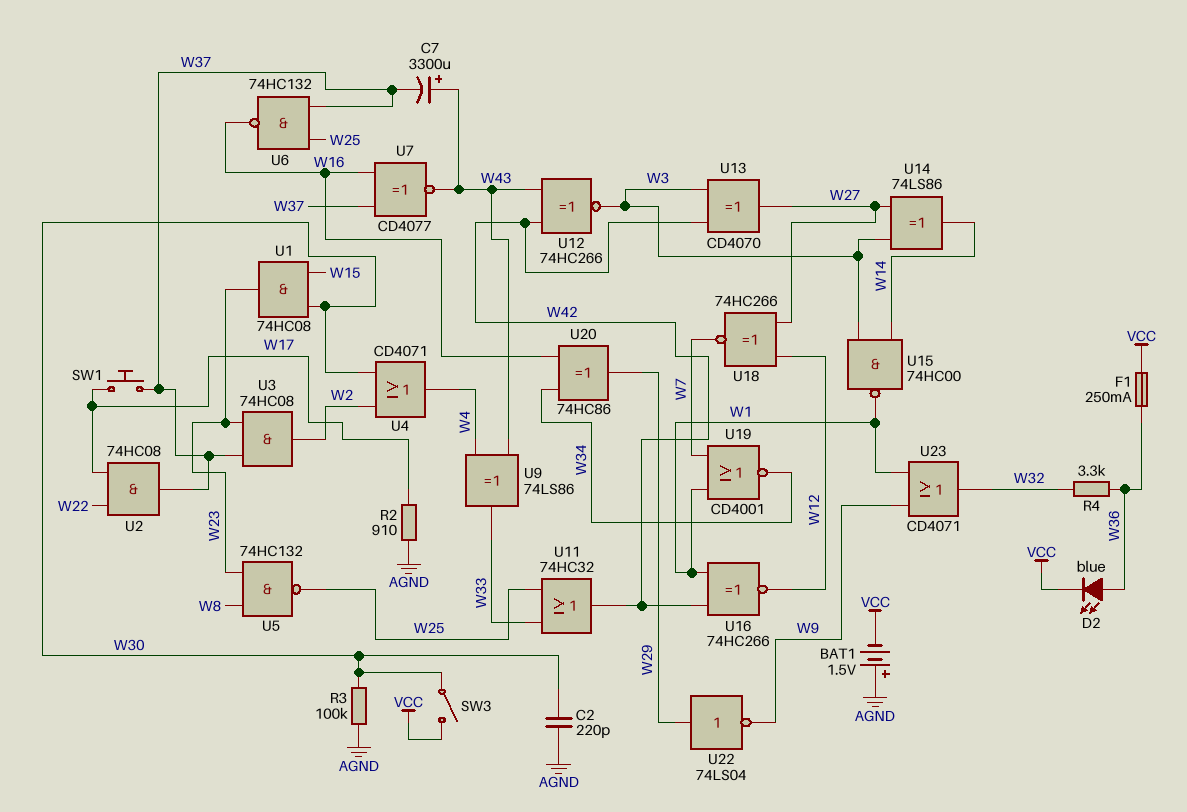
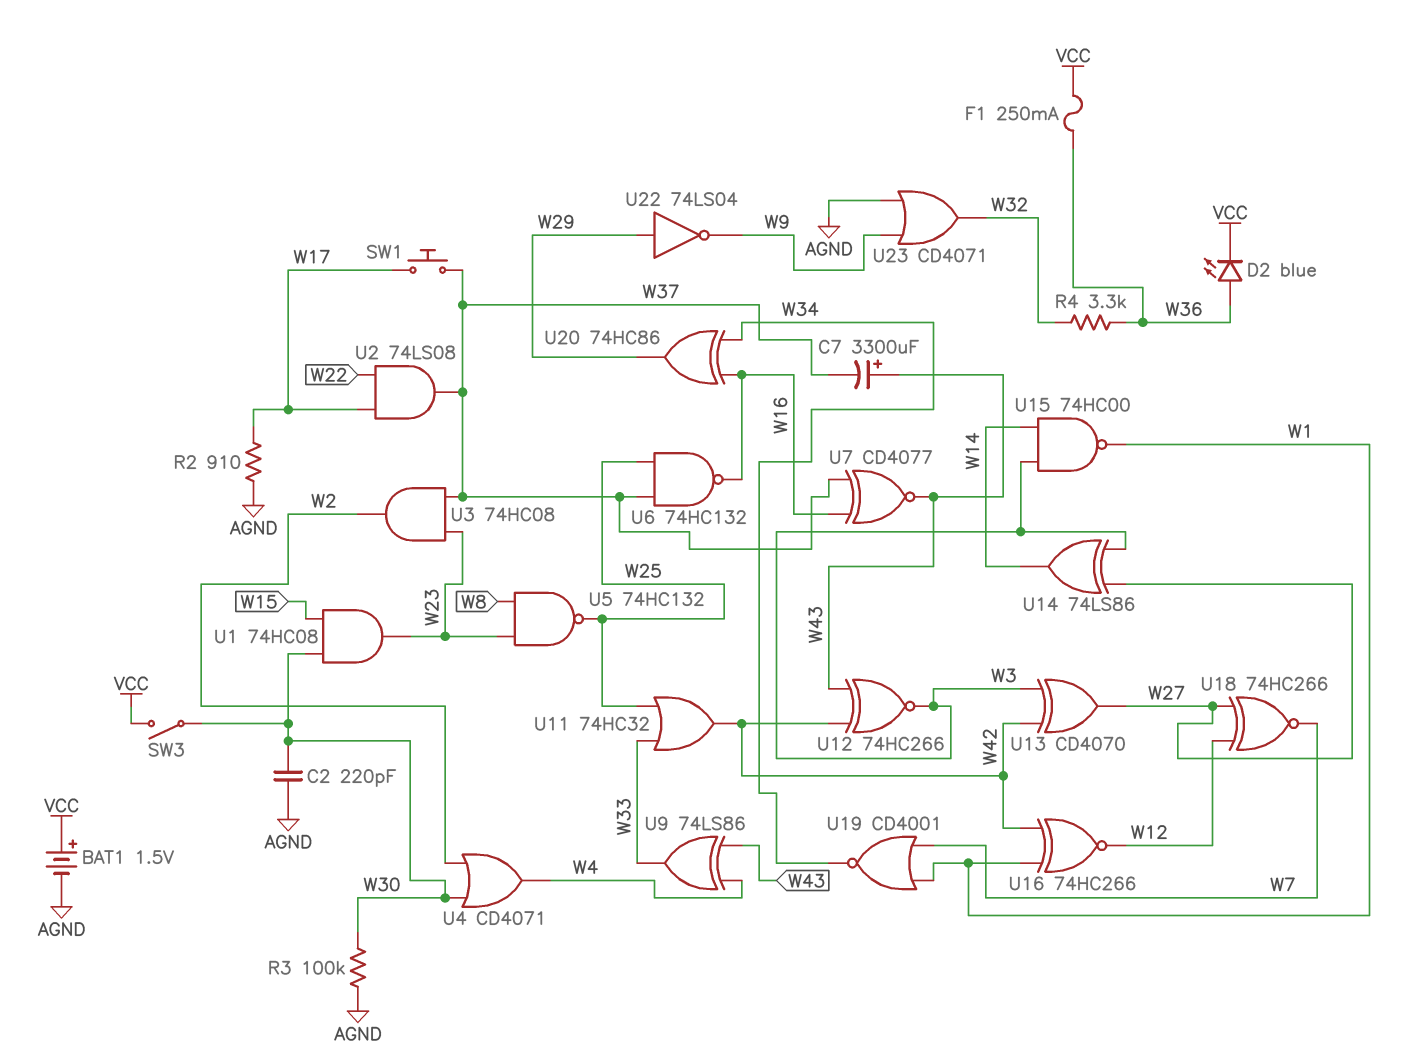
BAT1: 1.5V (plus AGND, minus VCC) -> 1.5V (plus VCC, minus AGND)
U2: AND 74HC08 (in W17, in W22, out W37) -> AND 74LS08 (in W17, in W22, out W37)
U23: OR CD4071 (in W1, in W9, out W32) -> OR CD4071 (in AGND, in W9, out W32)

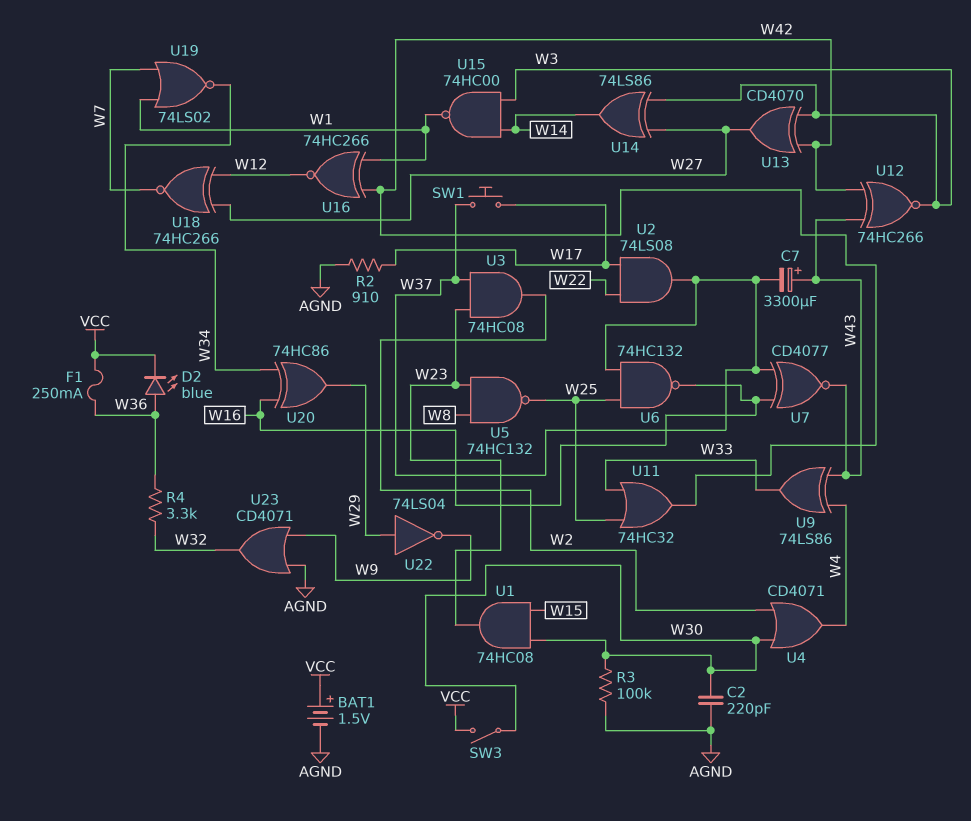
U19: NOR CD4001 (in W1, in W7, out W34) -> NOR 74LS02 (in W1, in W7, out W34)

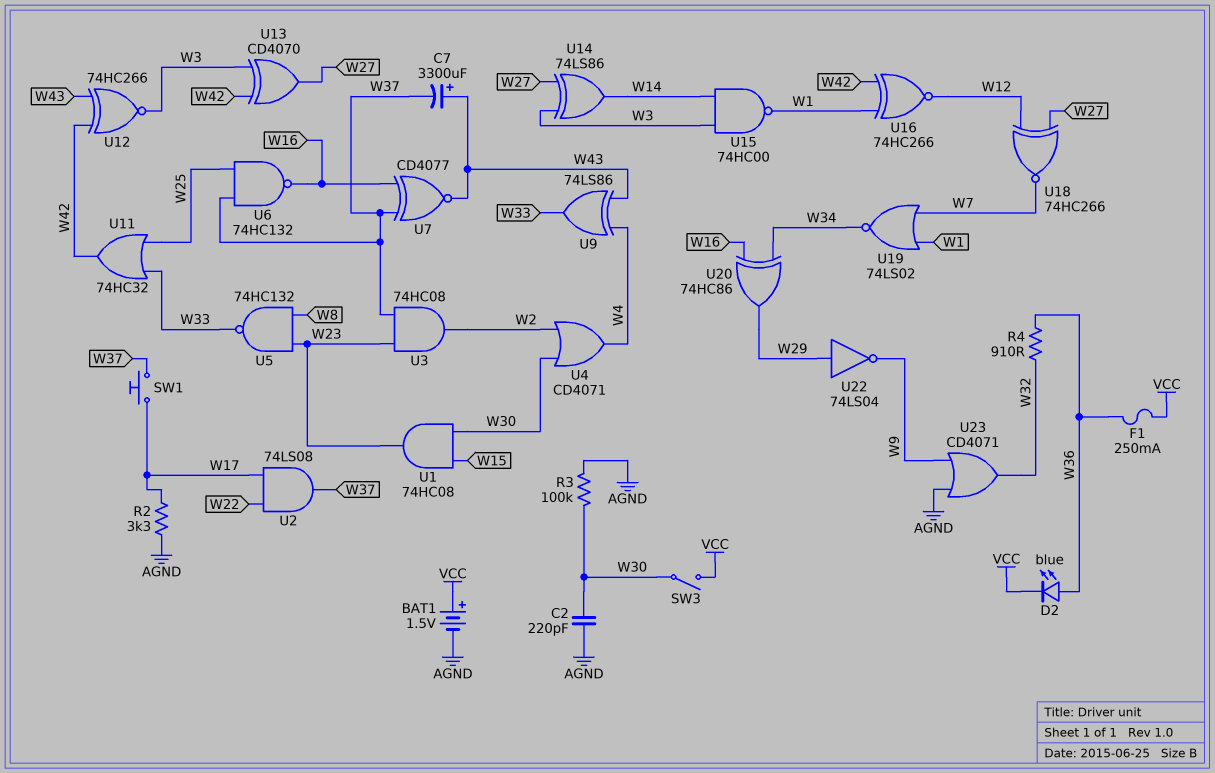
R2: 910 (AGND, W17) -> 3.3k (AGND, W17)
R4: 3.3k (W32, W36) -> 910 (W32, W36)
U5: NAND 74HC132 (in W8, in W23, out W25) -> NAND 74HC132 (in W8, in W23, out W33)

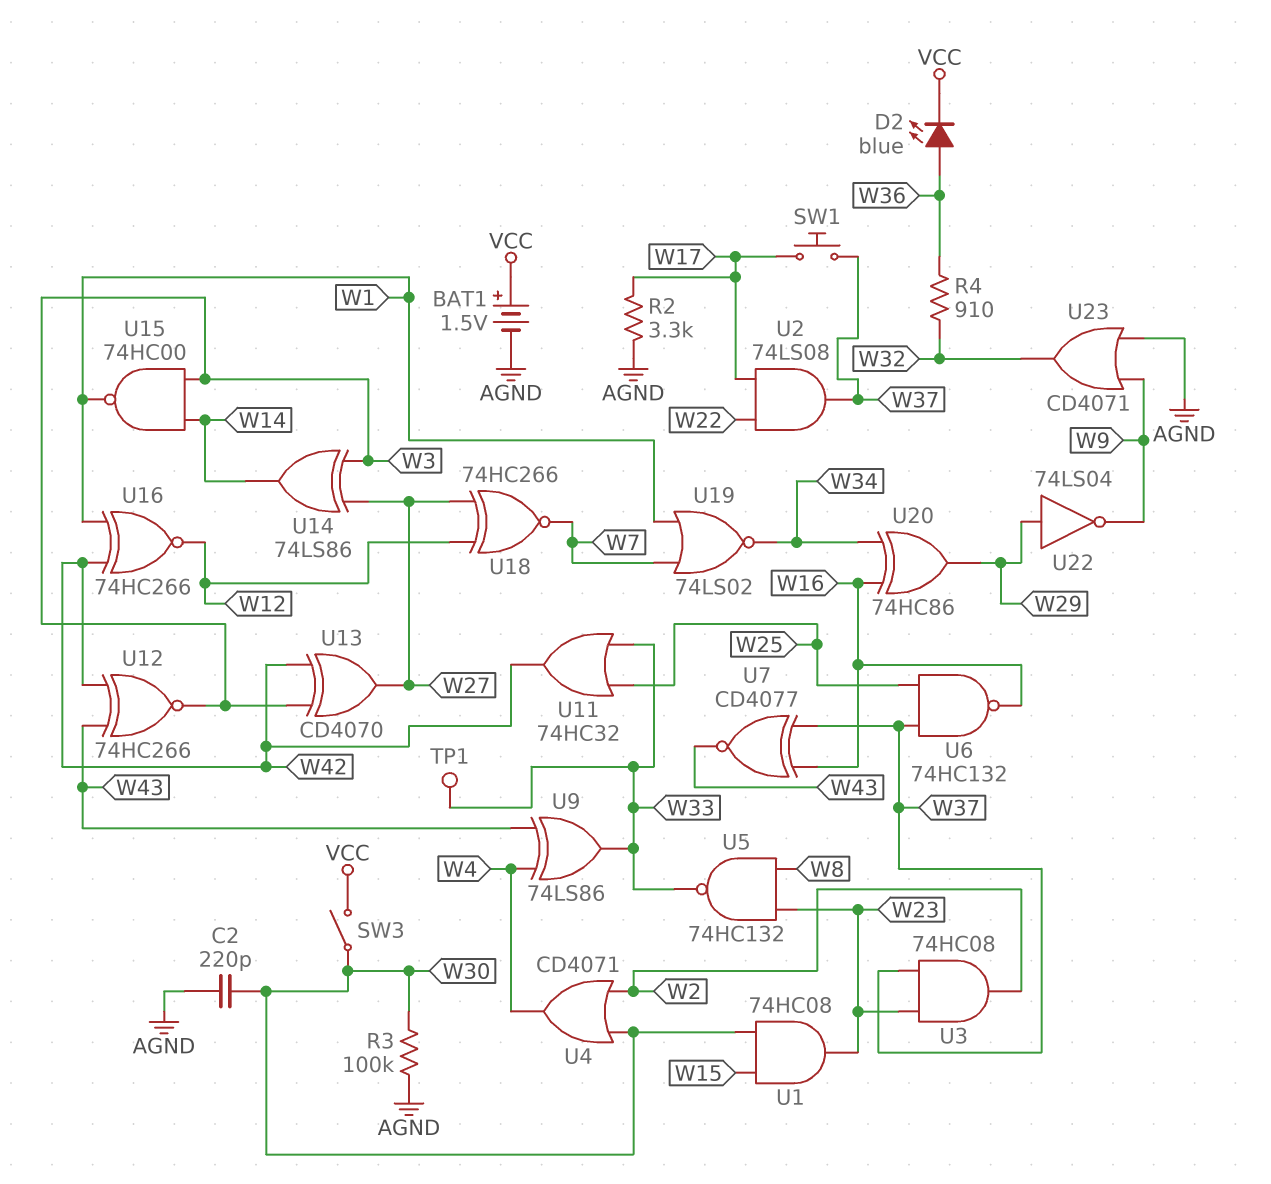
C7: 3300uF (plus W43, minus W37) -> none
F1: 250mA (VCC, W36) -> none
TP1: none -> test point (W33)

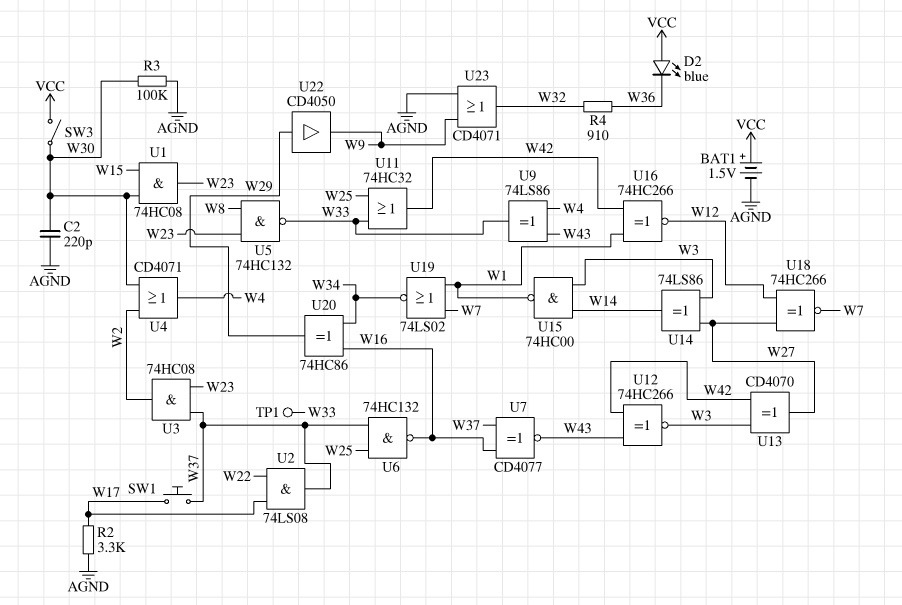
D2: LED blue (A W36, K VCC) -> LED blue (A VCC, K W36)
U22: NOT 74LS04 (in W29, out W9) -> buffer CD4050 (in W29, out W9)

